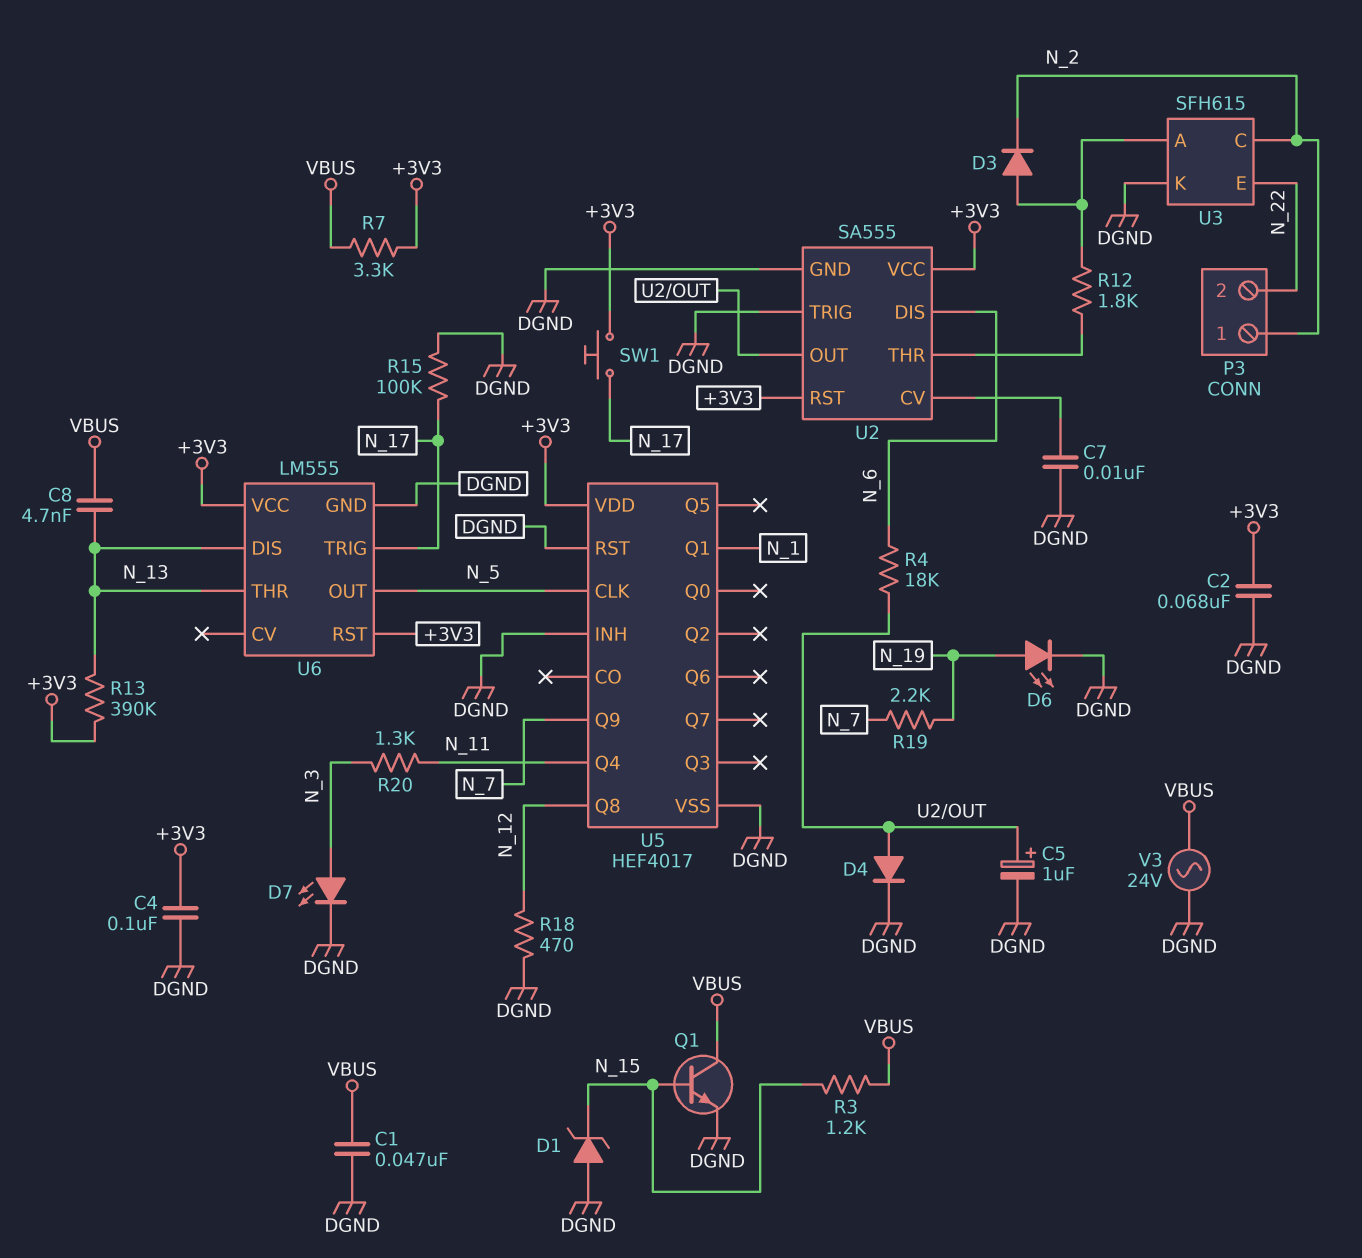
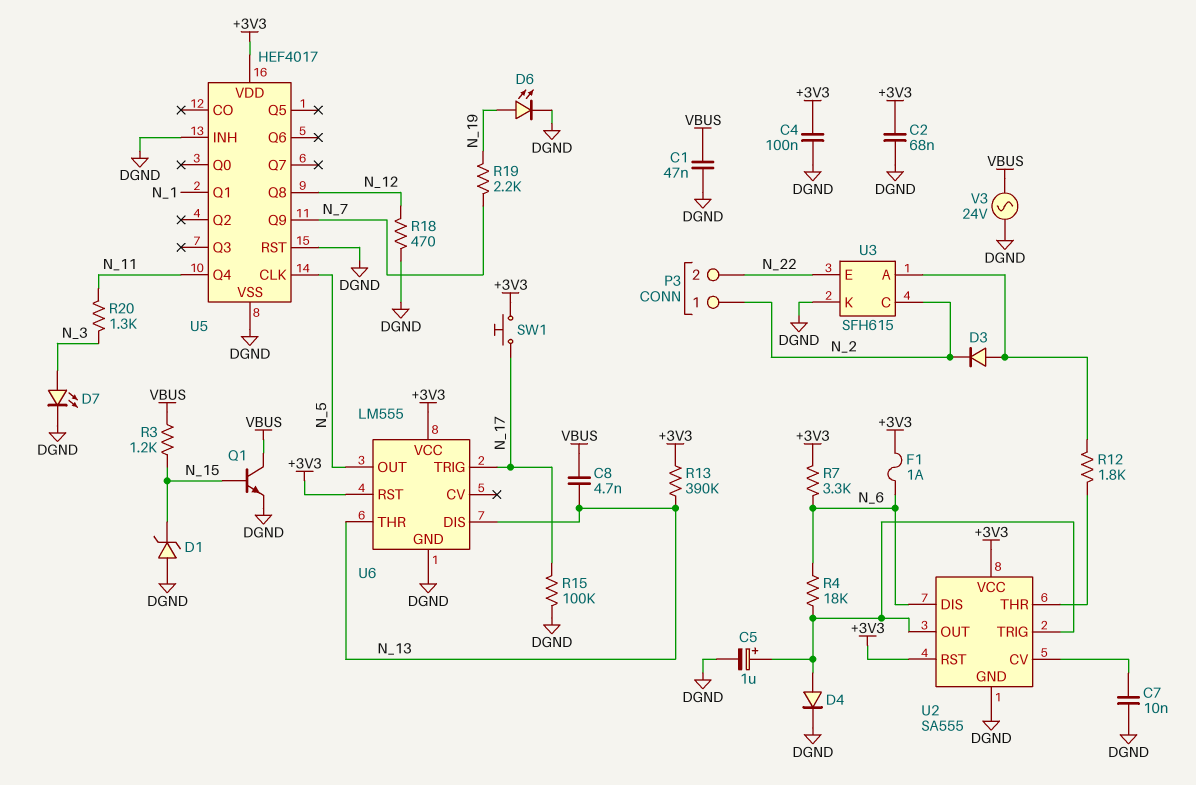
F1: none -> 1A (+3V3, N_6)
R7: 3.3k (+3V3, VBUS) -> 3.3k (+3V3, N_6)
U2 pin TRIG: DGND -> U2/OUT

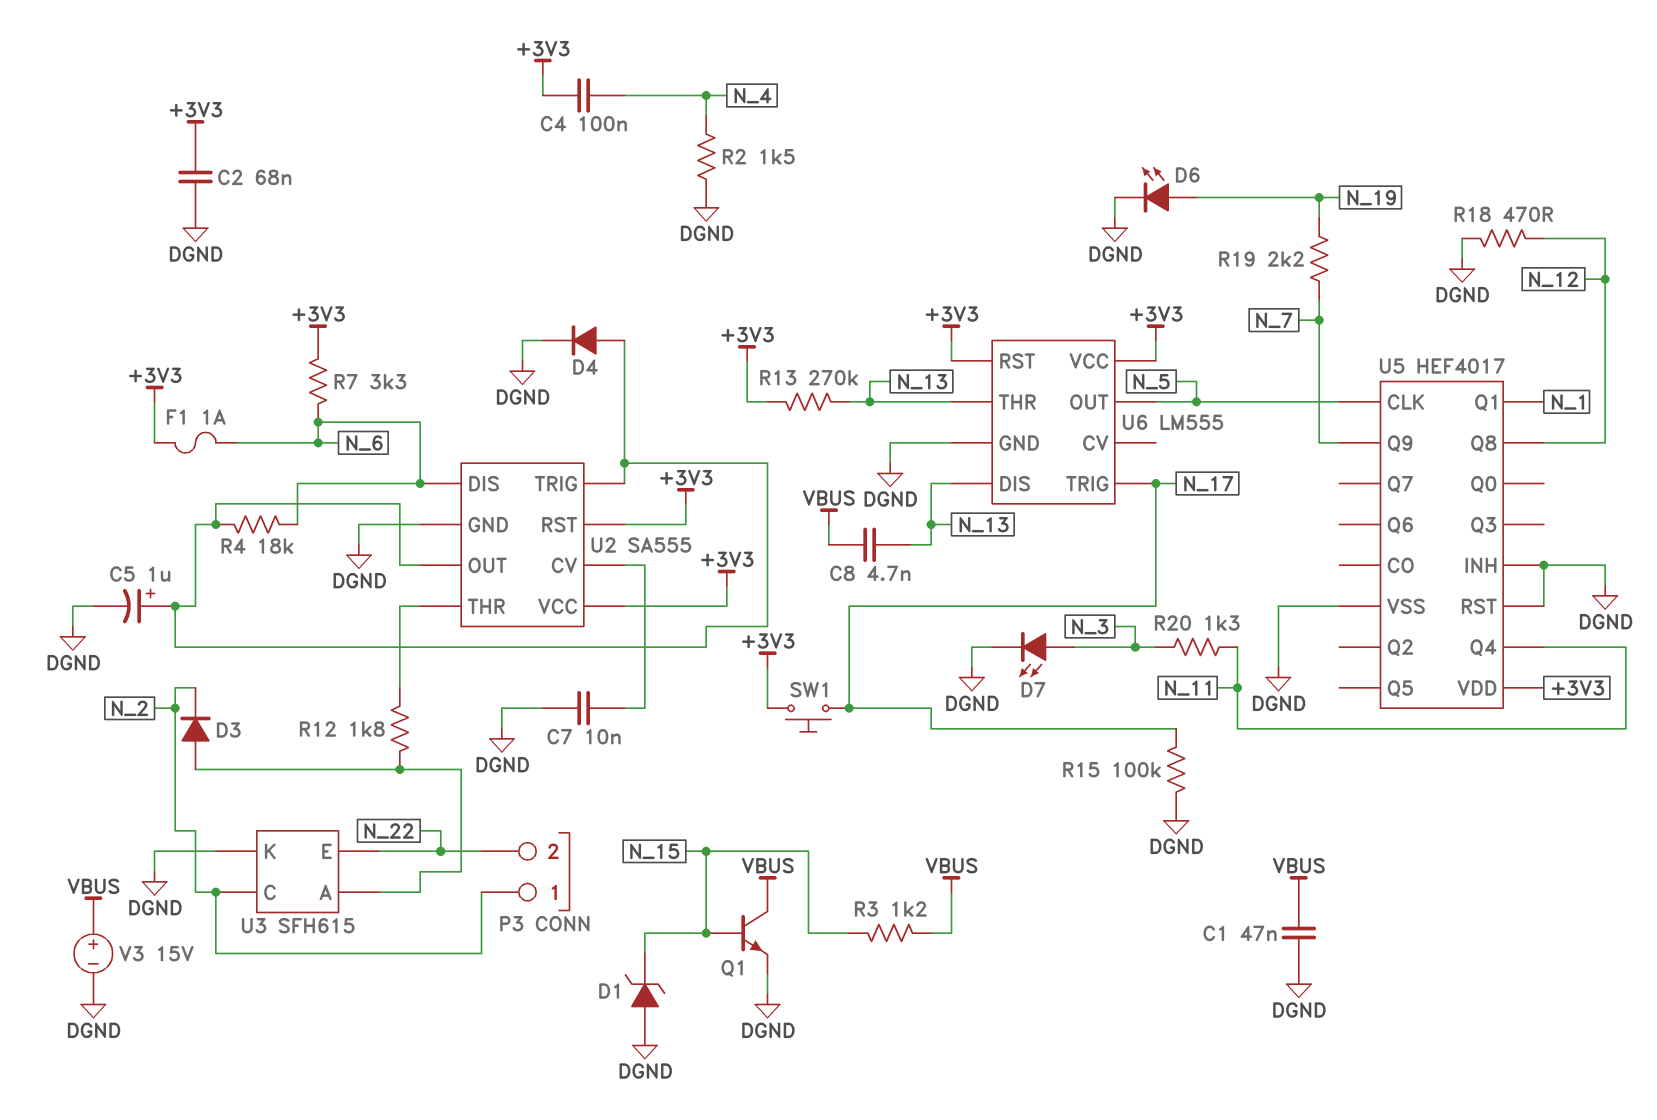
C4: 100nF (+3V3, DGND) -> 100nF (+3V3, N_4)
R2: none -> 1.5k (DGND, N_4)
R13: 390k (+3V3, N_13) -> 270k (+3V3, N_13)
V3: AC 24V (DGND, VBUS) -> 15V (plus VBUS, minus DGND)

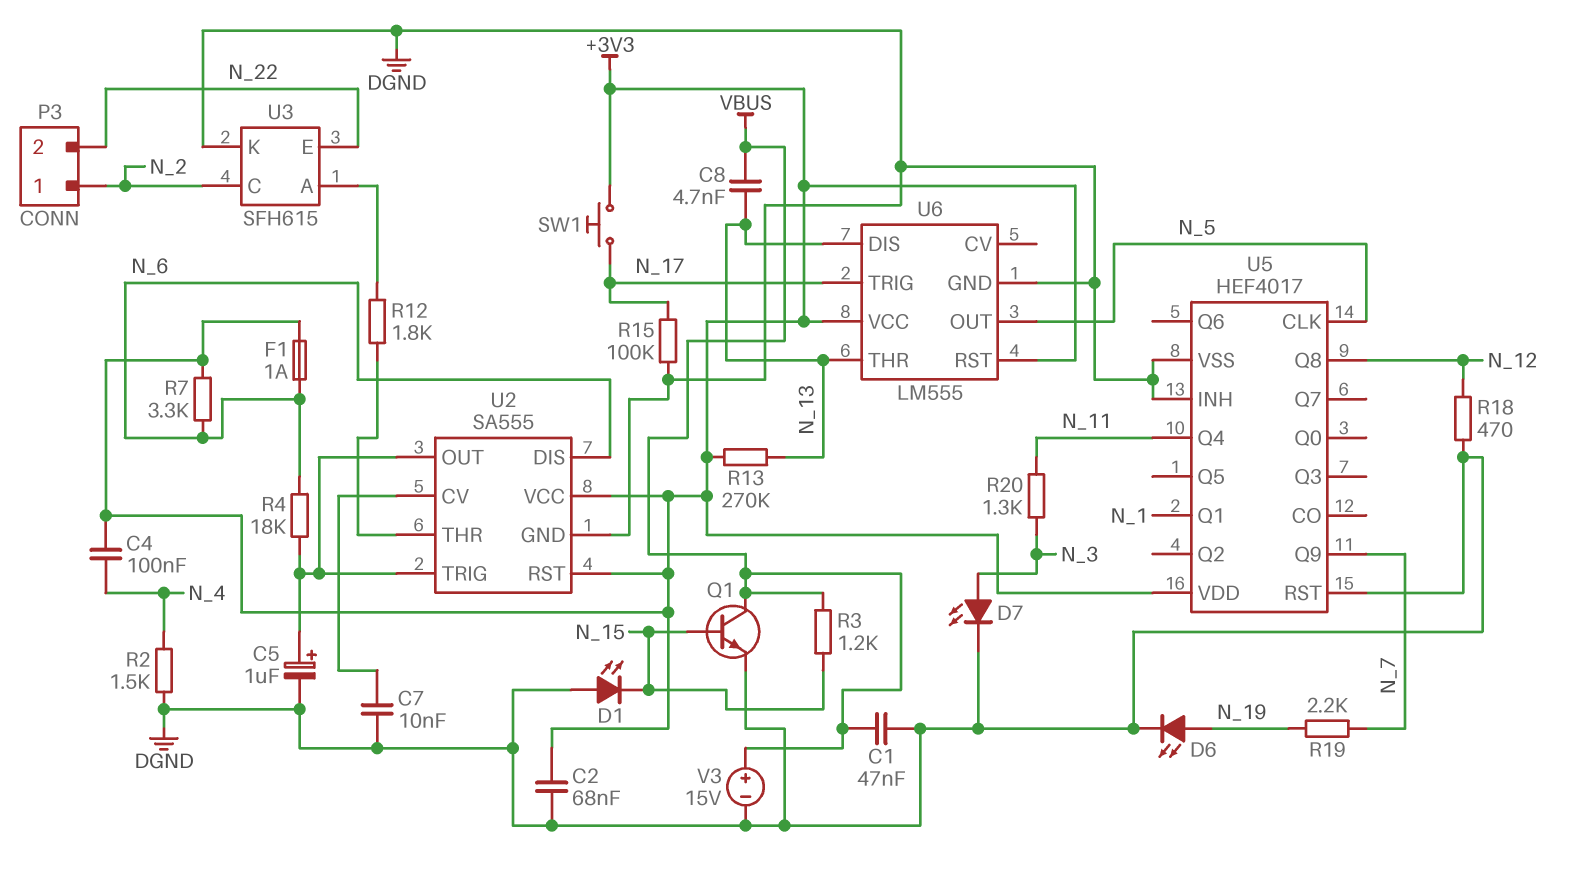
D1: zener (A DGND, K N_15) -> LED (A DGND, K N_15)
D3: diode (A U3/A, K N_2) -> none
D4: diode (A U2/OUT, K DGND) -> none

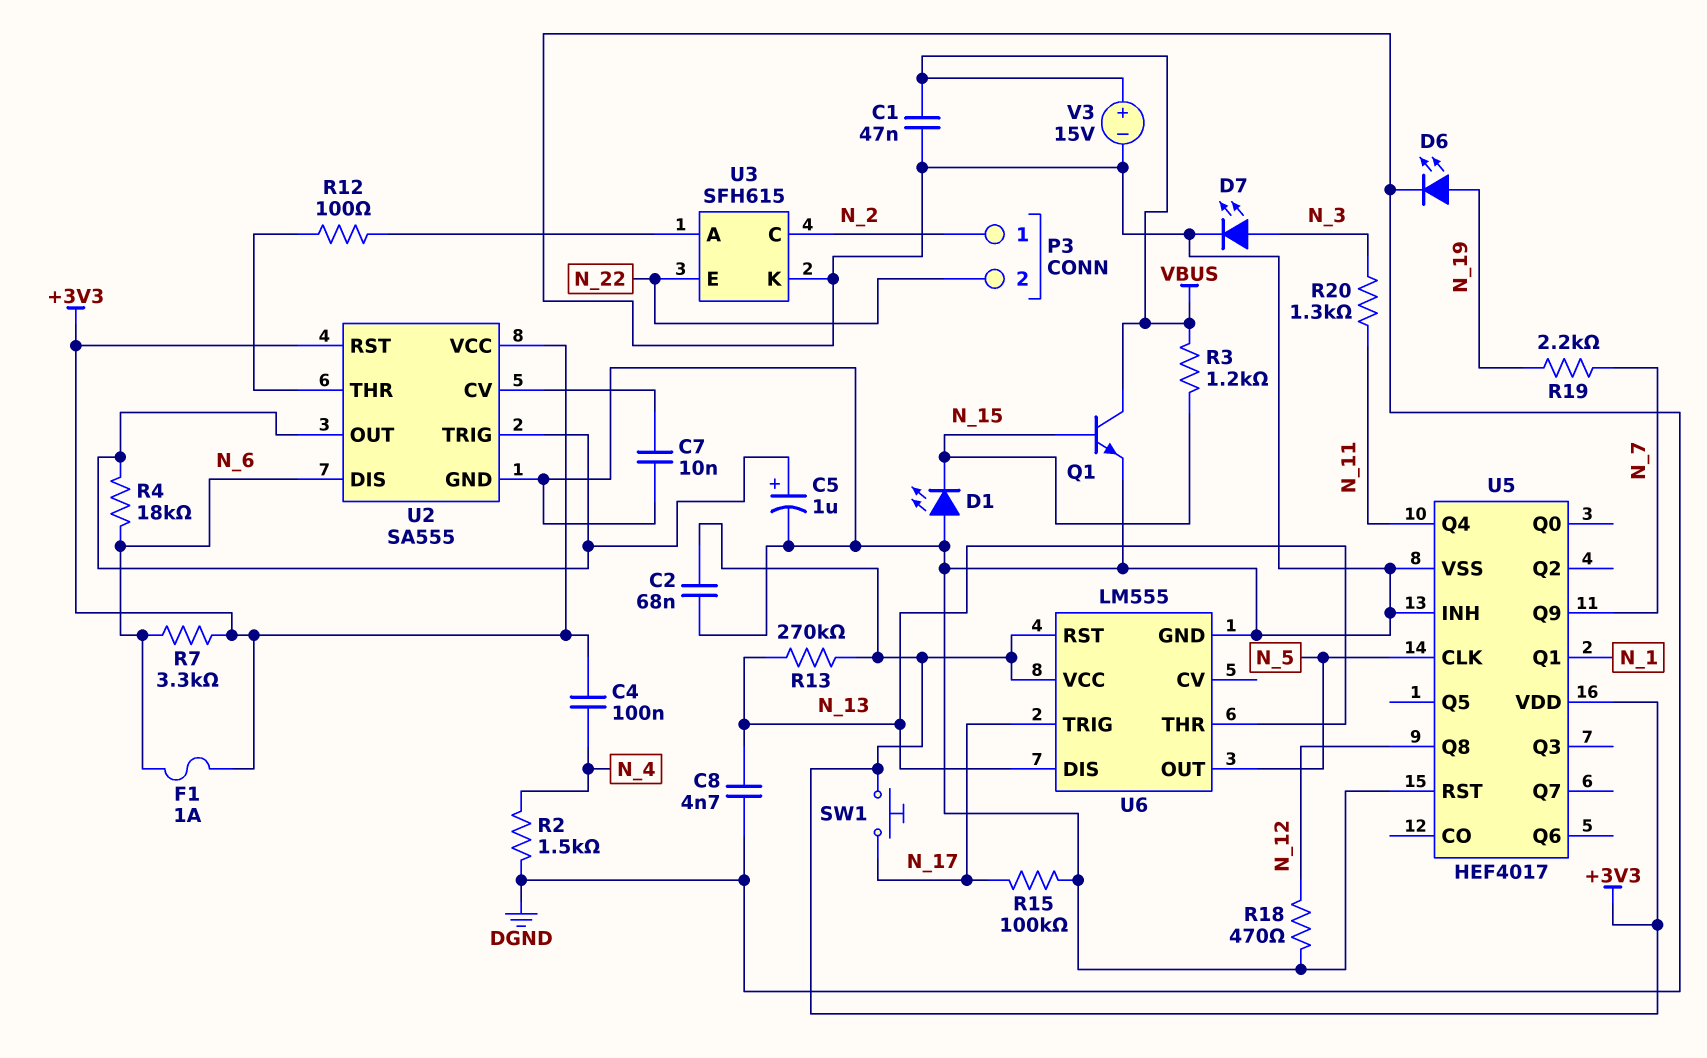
C8: 4.7nF (N_13, VBUS) -> 4.7nF (DGND, N_13)
R12: 1.8k (U2/THR, U3/A) -> 100 (U2/THR, U3/A)

